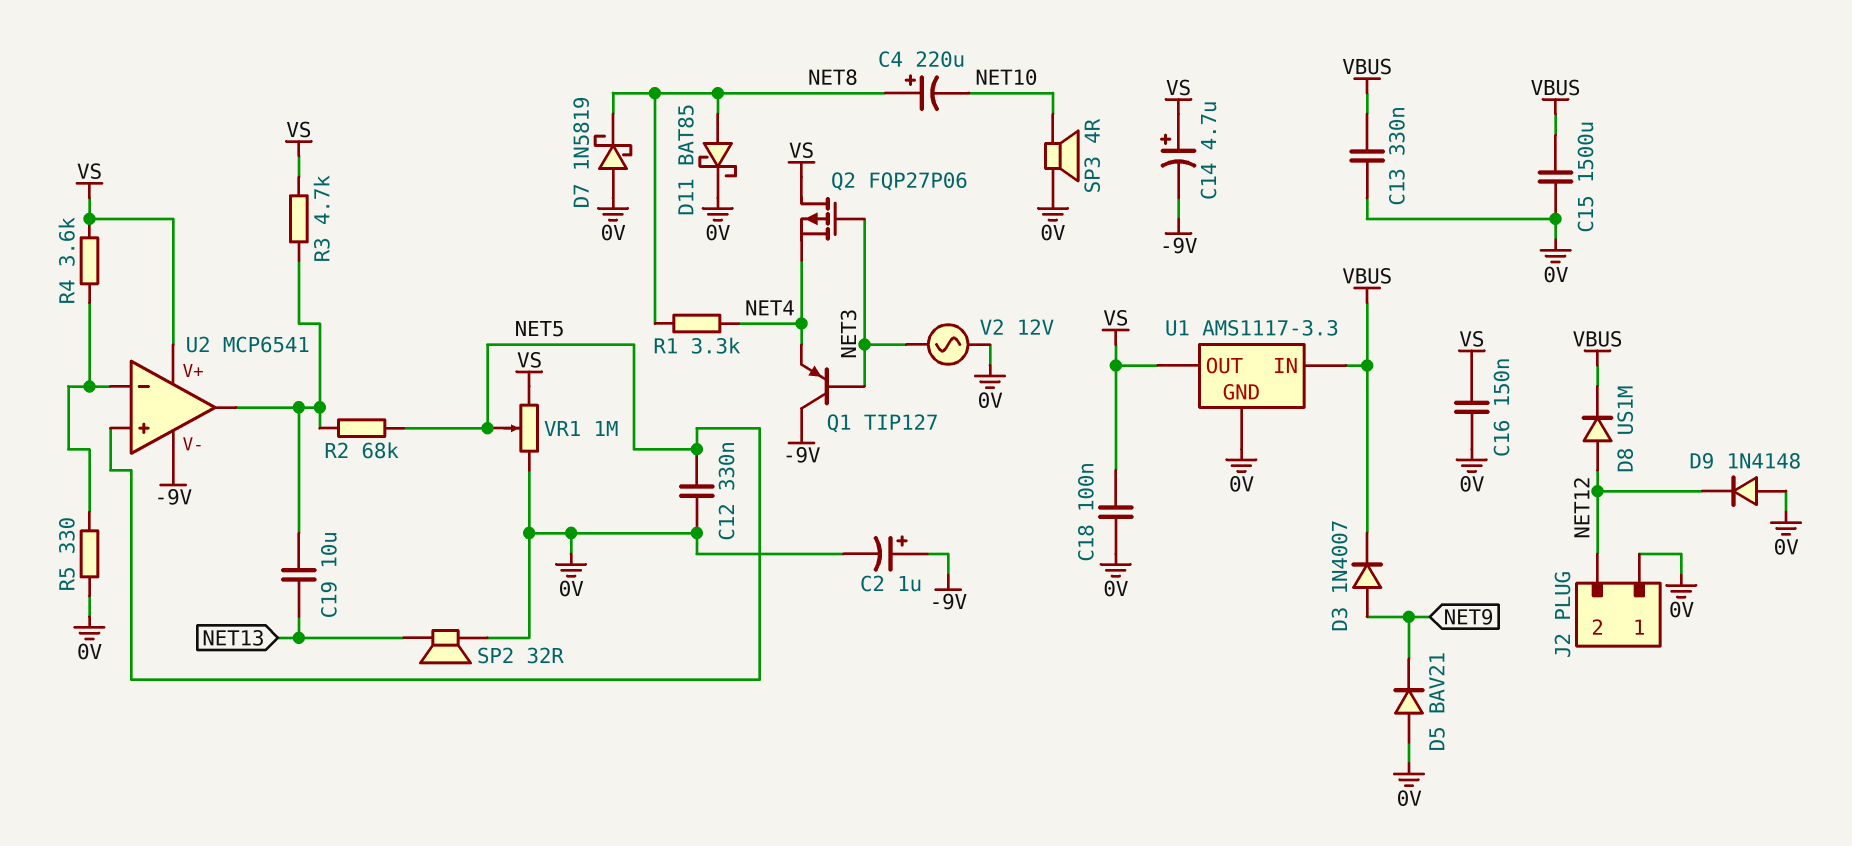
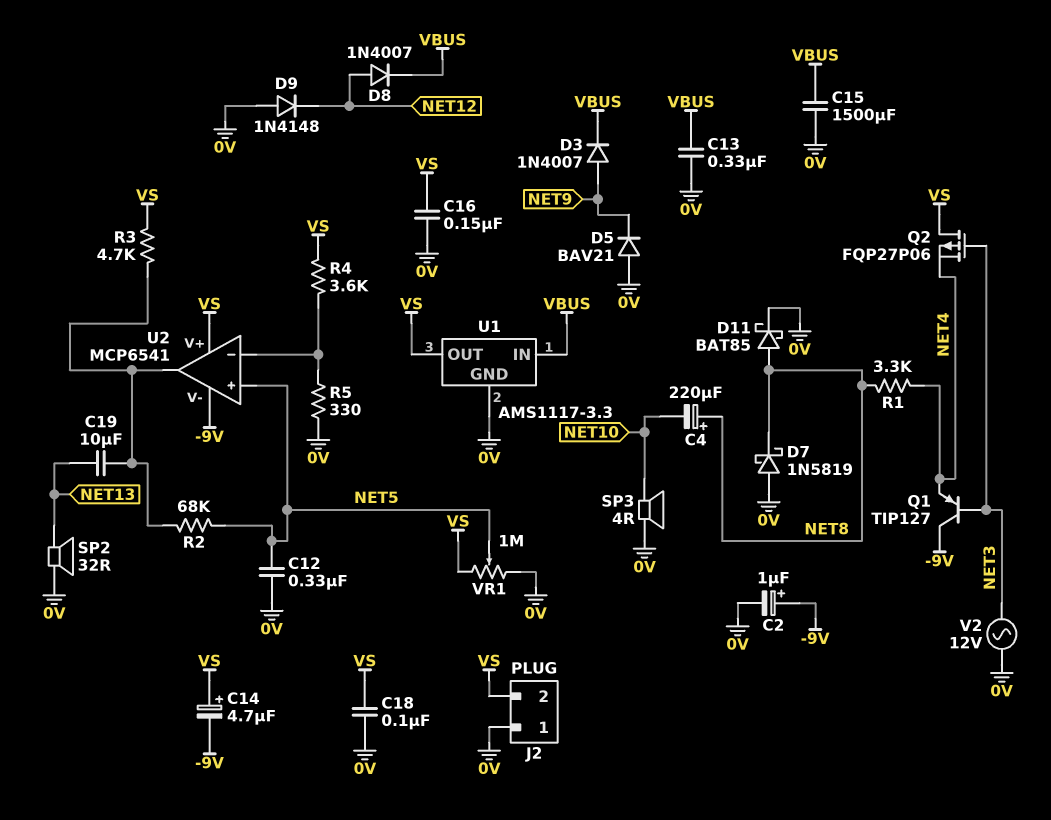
D8: diode US1M (A NET12, K VBUS) -> diode 1N4007 (A NET12, K VBUS)
J2 pin 2: NET12 -> VS

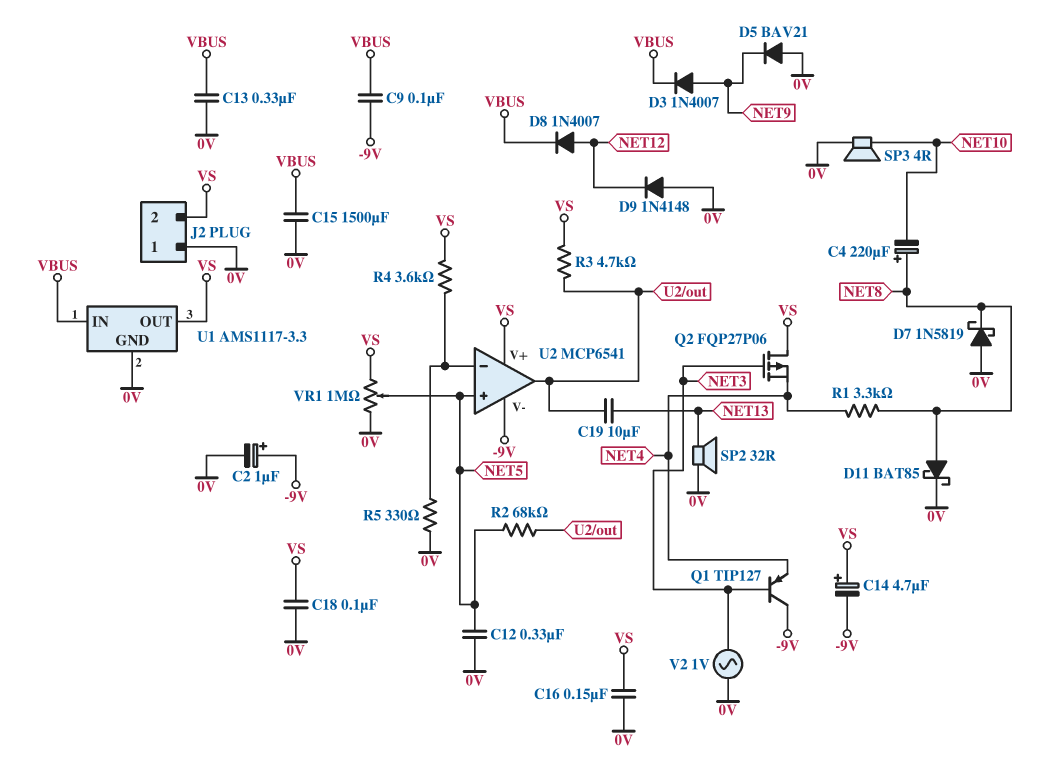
C9: none -> 100nF (-9V, VBUS)
V2: AC 12V (0V, NET3) -> AC 1V (0V, NET3)

